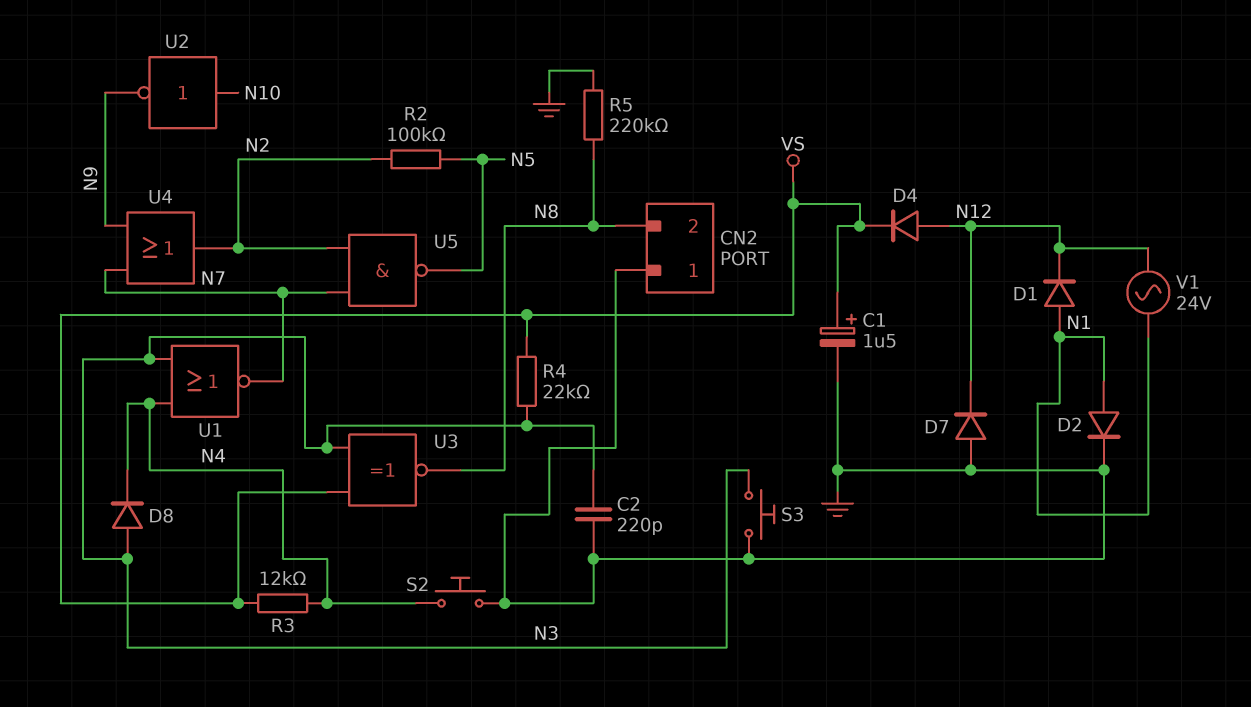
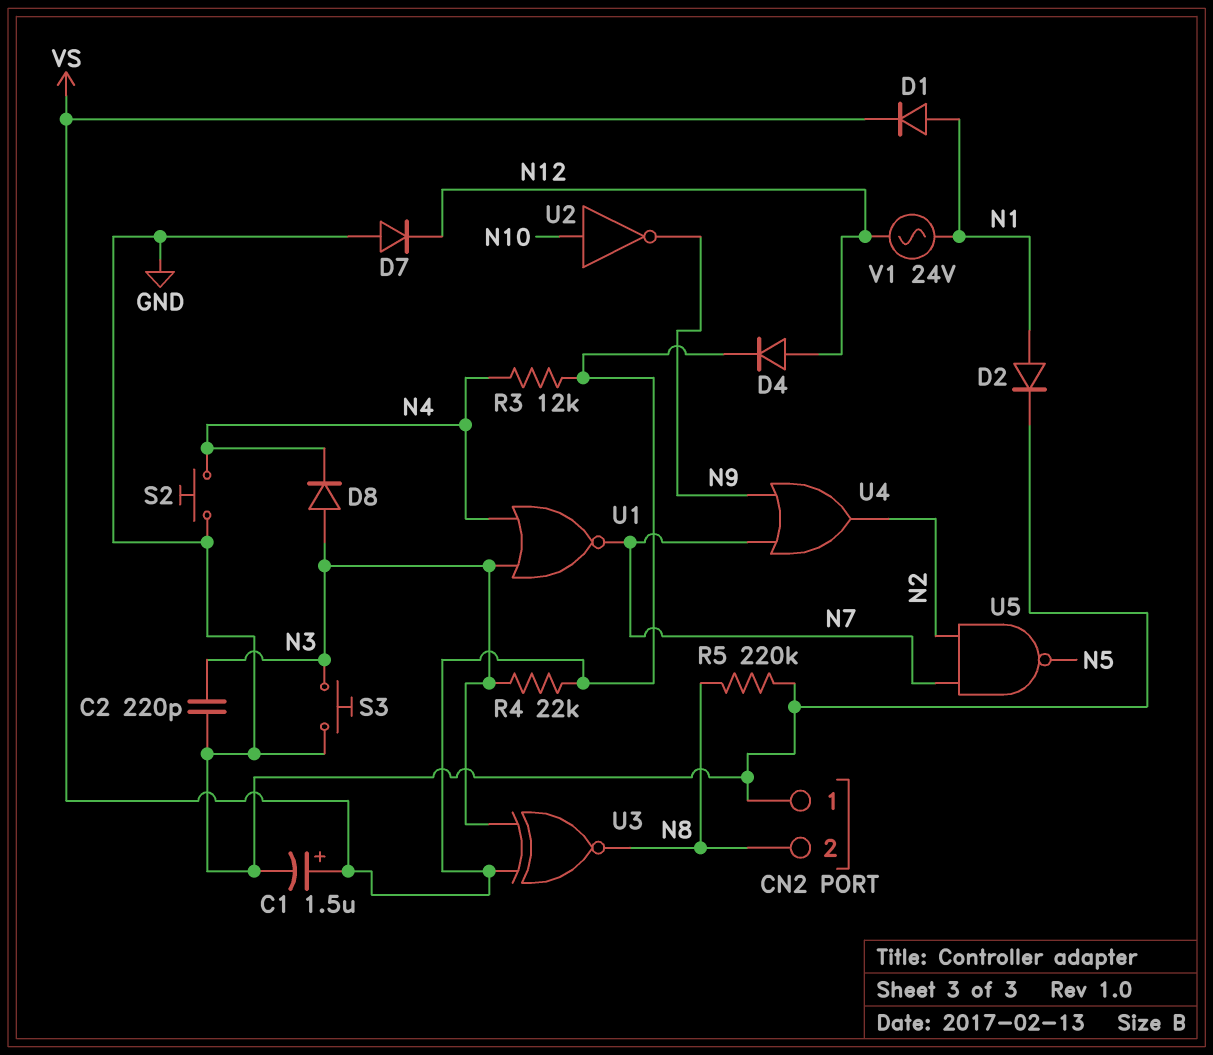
D1: diode (A N1, K N12) -> diode (A N1, K VS)
R2: 100k (N2, N5) -> none

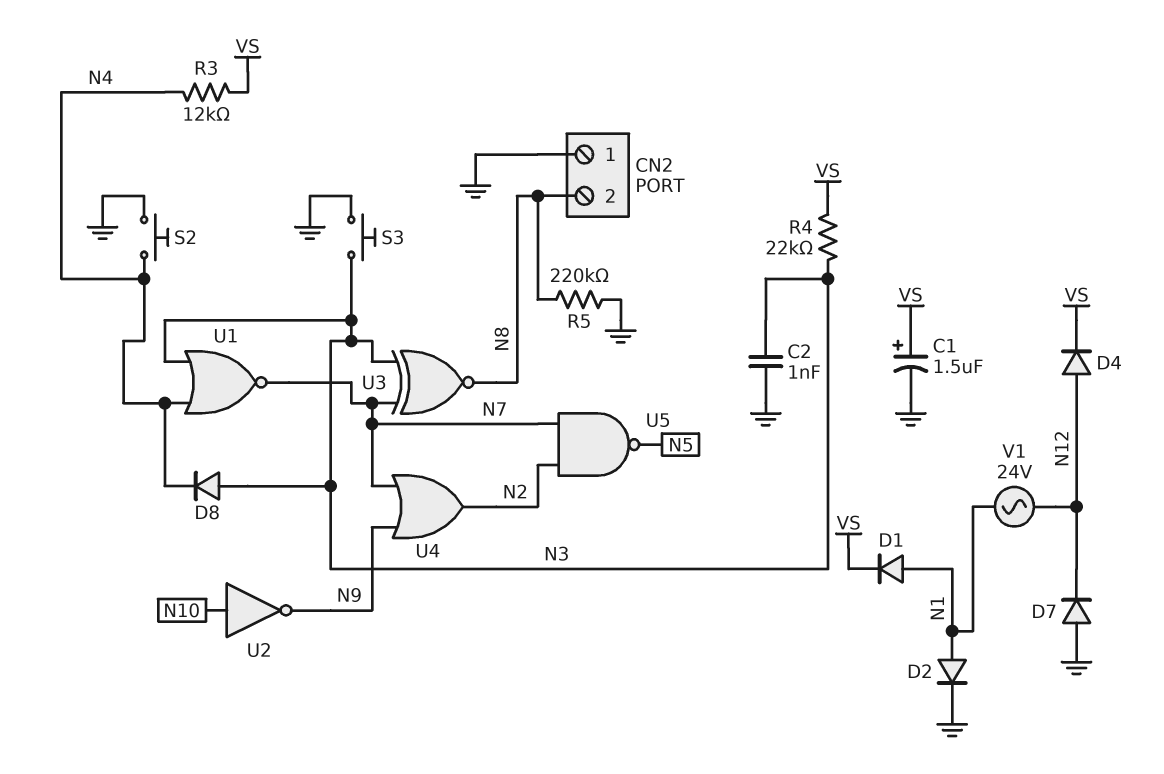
C2: 220pF (GND, N3) -> 1nF (GND, N3)
U3: XNOR (in N3, in VS, out N8) -> XNOR (in N3, in N7, out N8)

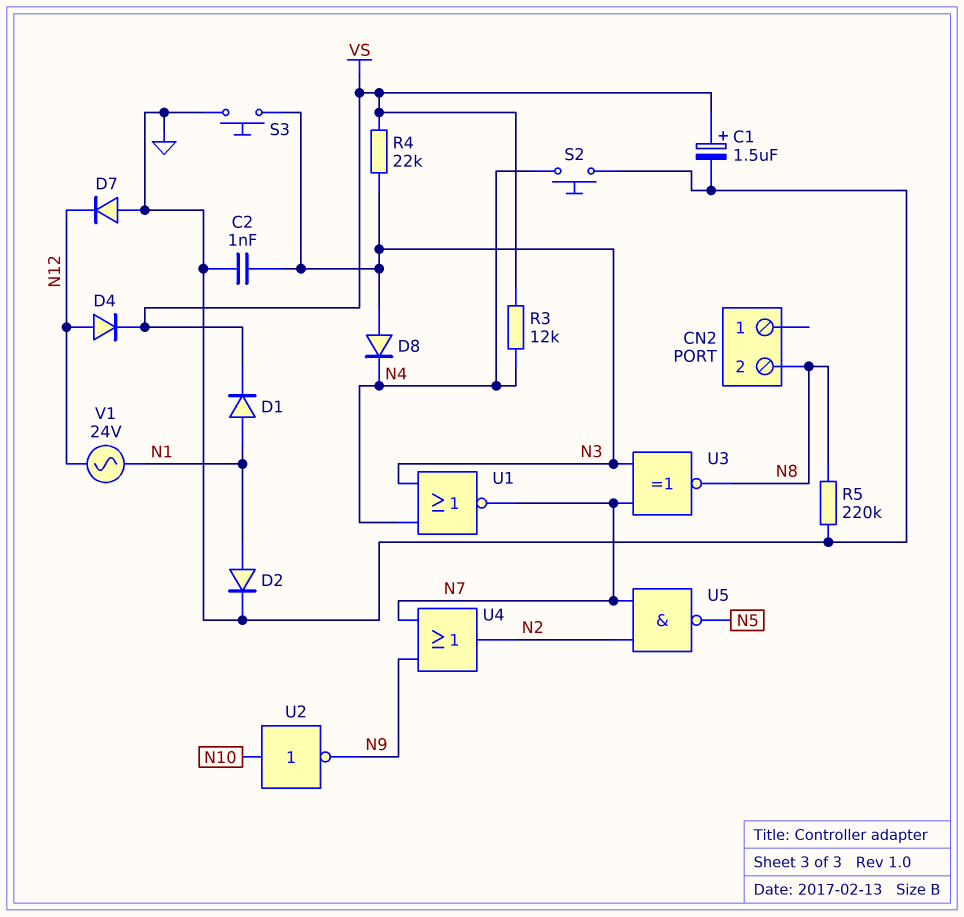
CN2 pin 1: GND -> none

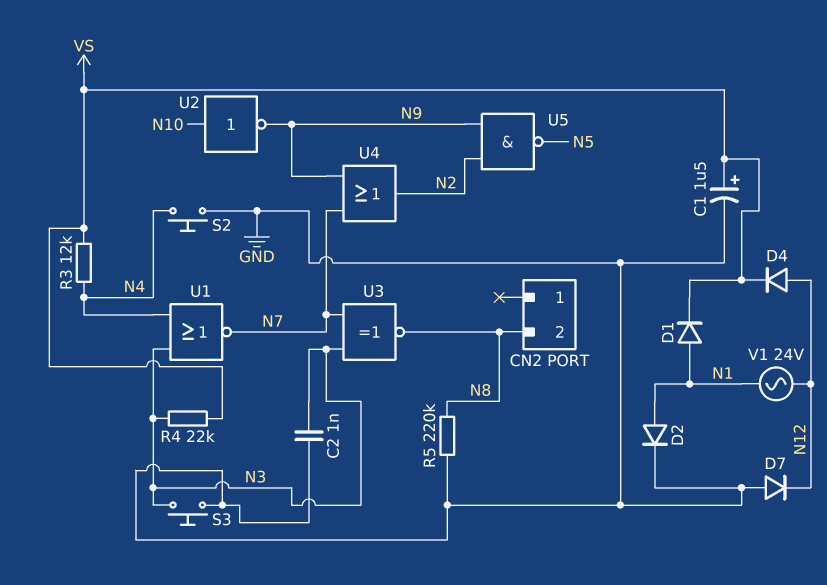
D8: diode (A N3, K N4) -> none
U5: NAND (in N2, in N7, out N5) -> NAND (in N2, in N9, out N5)

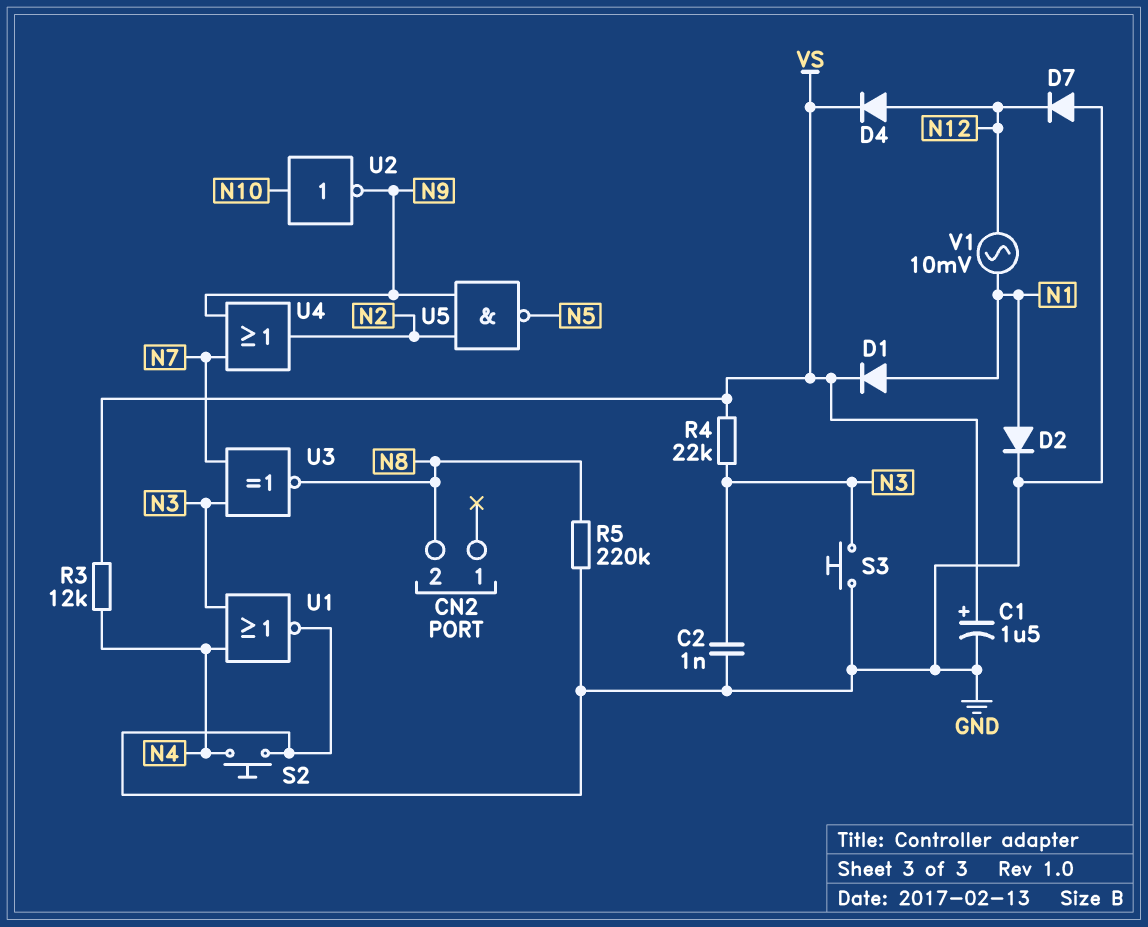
U1: NOR (in N3, in N4, out N7) -> NOR (in N3, in N4, out GND)
V1: AC 24V (N1, N12) -> AC 10mV (N1, N12)

